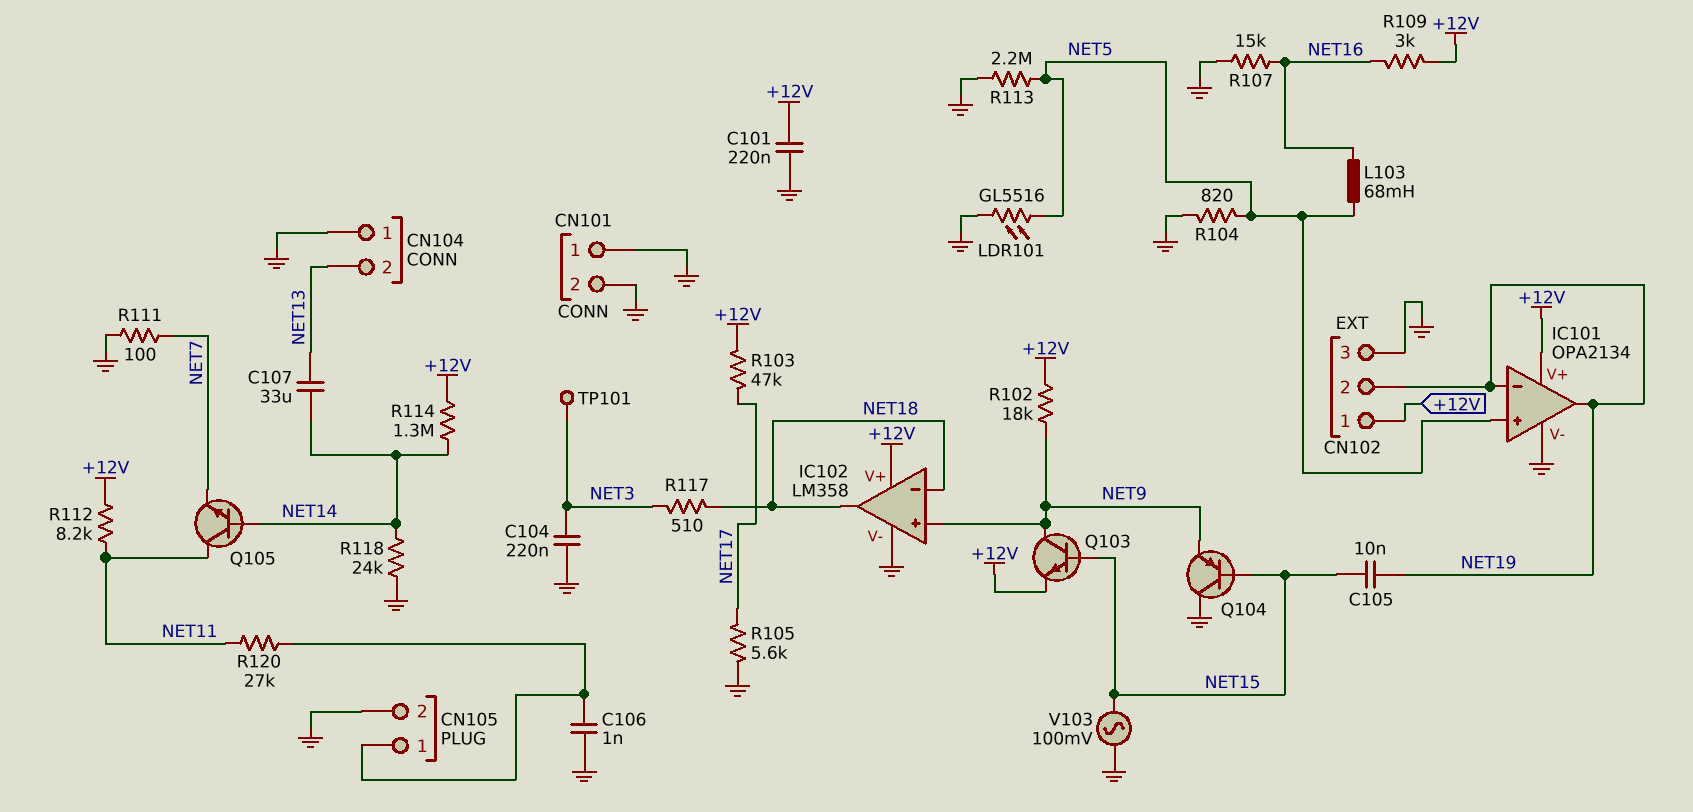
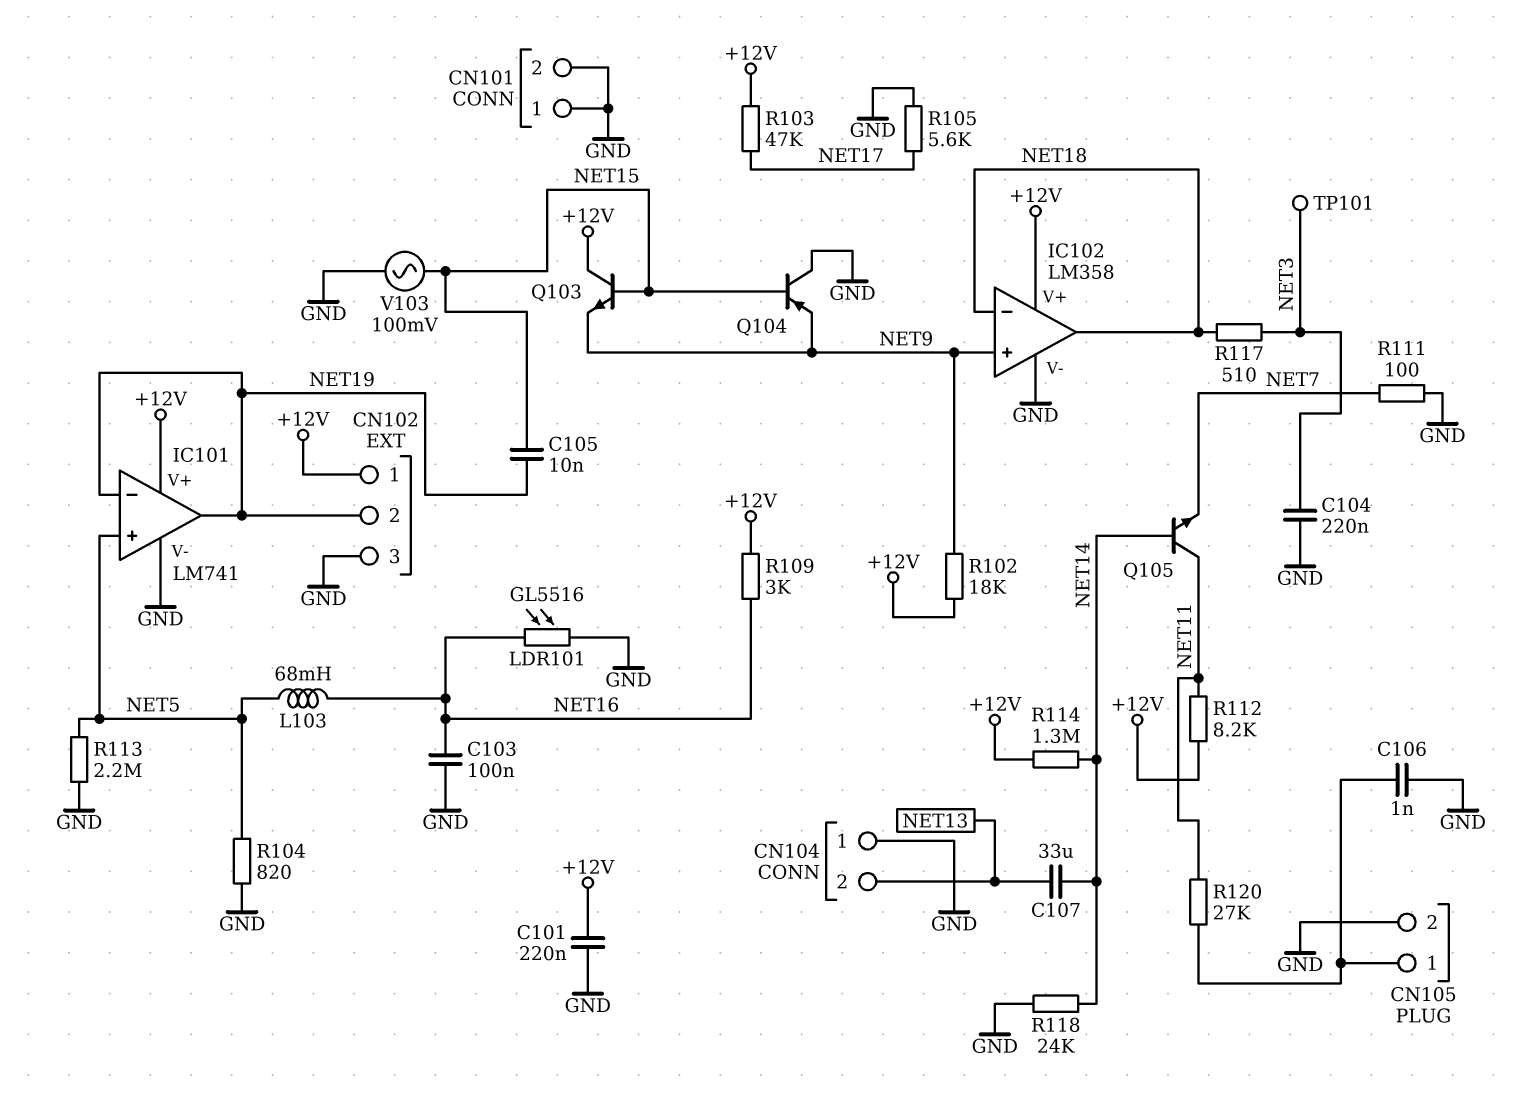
C103: none -> 100nF (GND, NET16)
IC101: OPA2134 -> LM741
LDR101: GL5516 (GND, NET5) -> GL5516 (GND, NET16)
Q103: NPN (B NET15, C NET9, E +12V) -> NPN (B NET15, C +12V, E NET9)
R107: 15k (GND, NET16) -> none

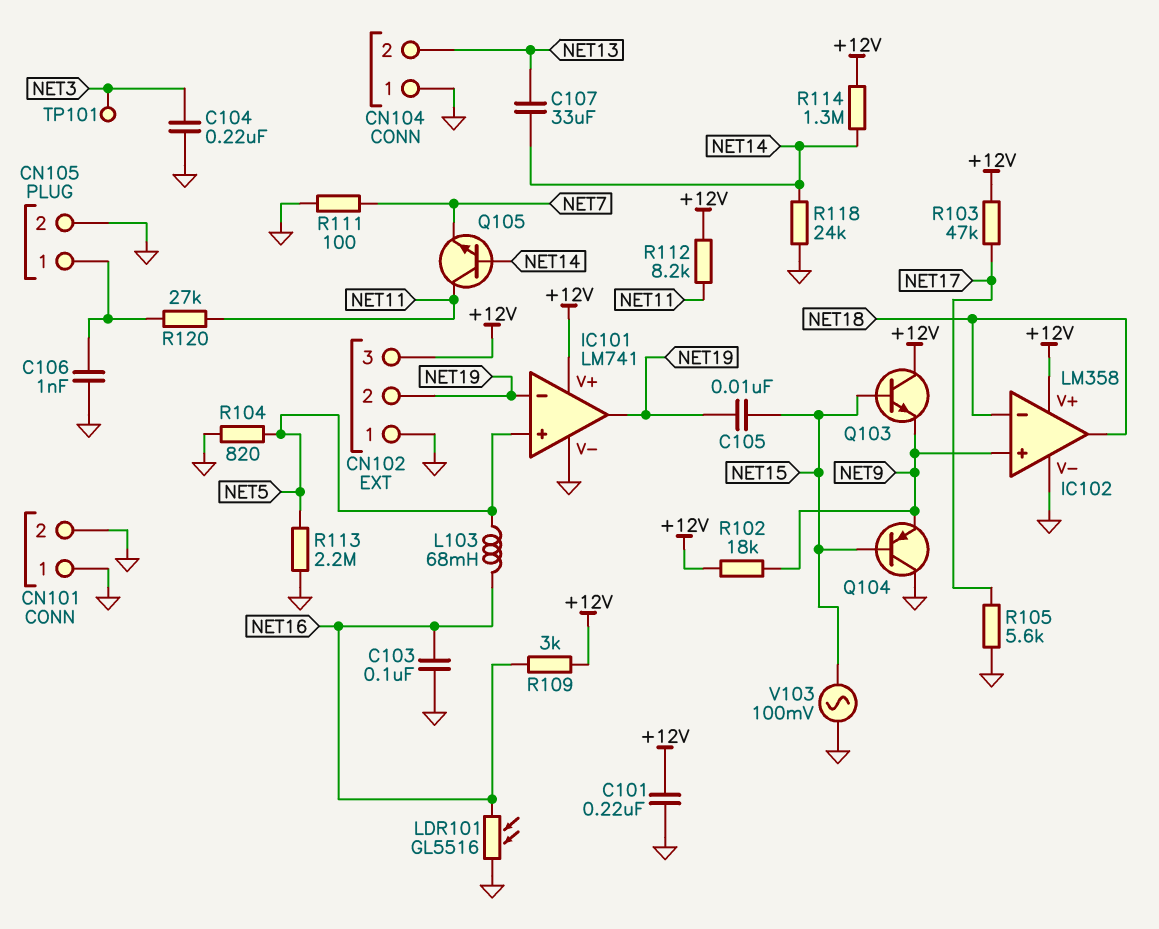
CN102 pin 1: +12V -> GND
CN102 pin 3: GND -> +12V
R117: 510 (NET3, NET18) -> none

